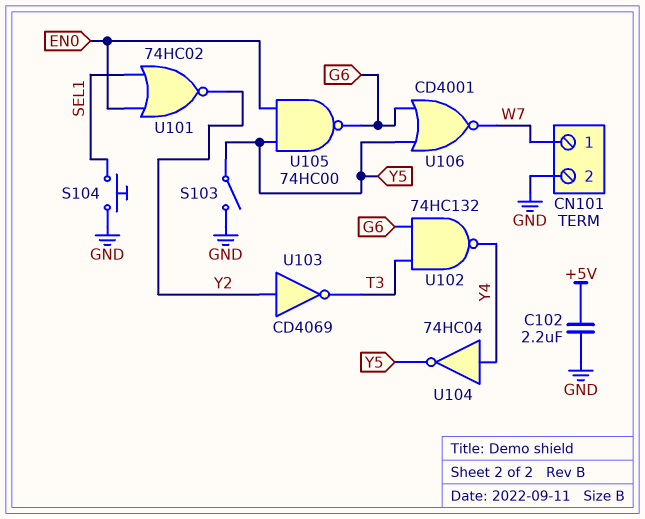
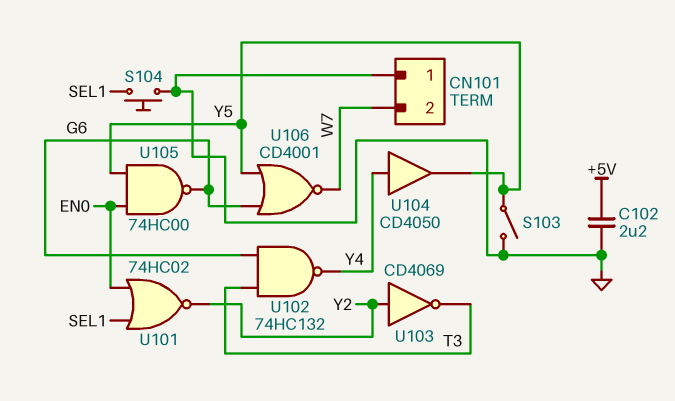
CN101 pin 1: W7 -> GND
CN101 pin 2: GND -> W7
U104: NOT 74HC04 (in Y4, out Y5) -> buffer CD4050 (in Y4, out Y5)

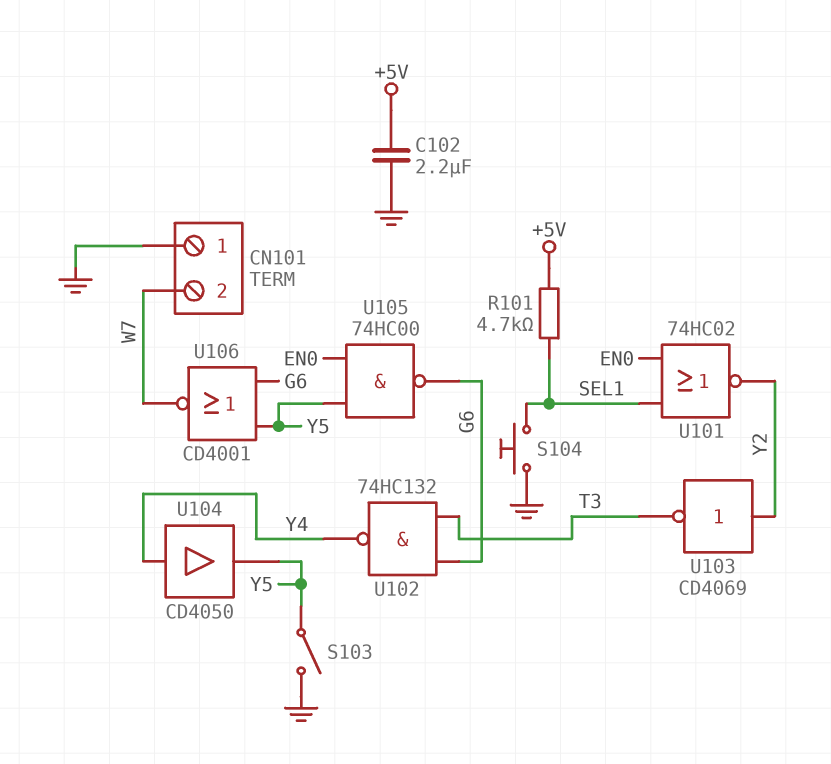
R101: none -> 4.7k (+5V, SEL1)

